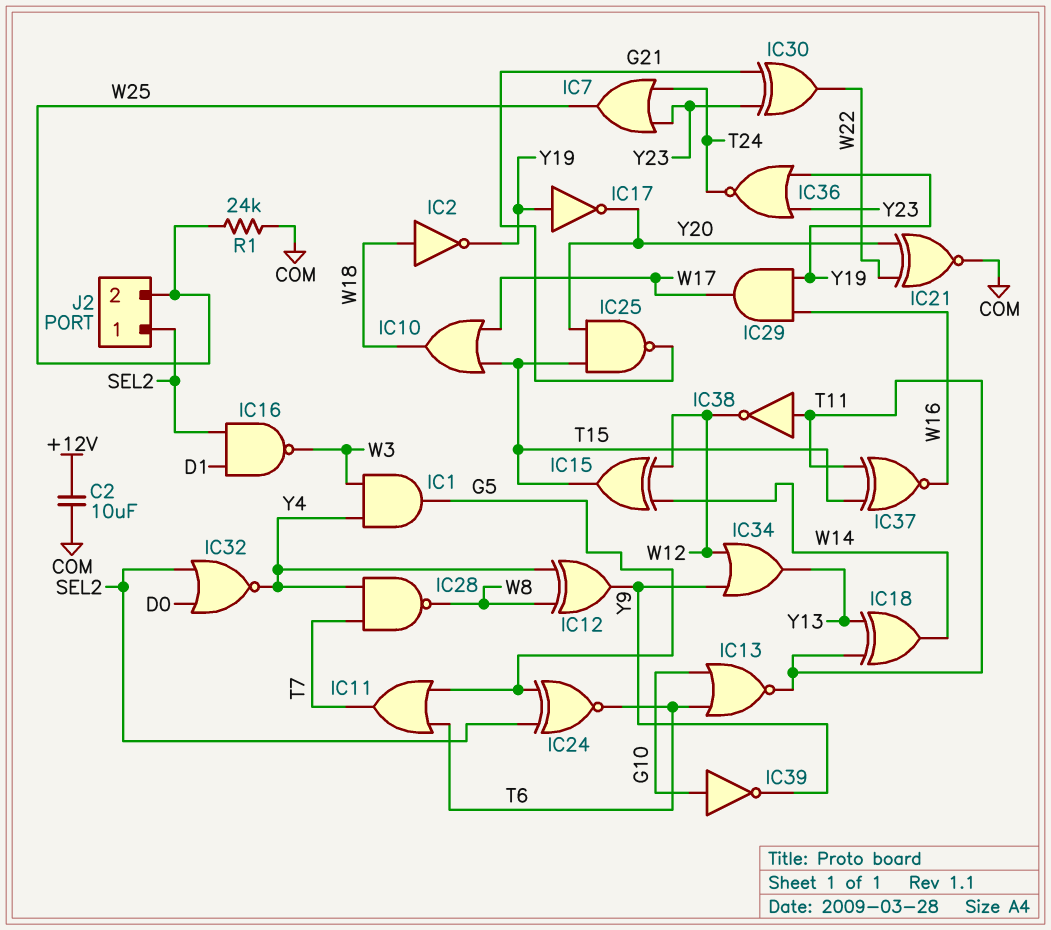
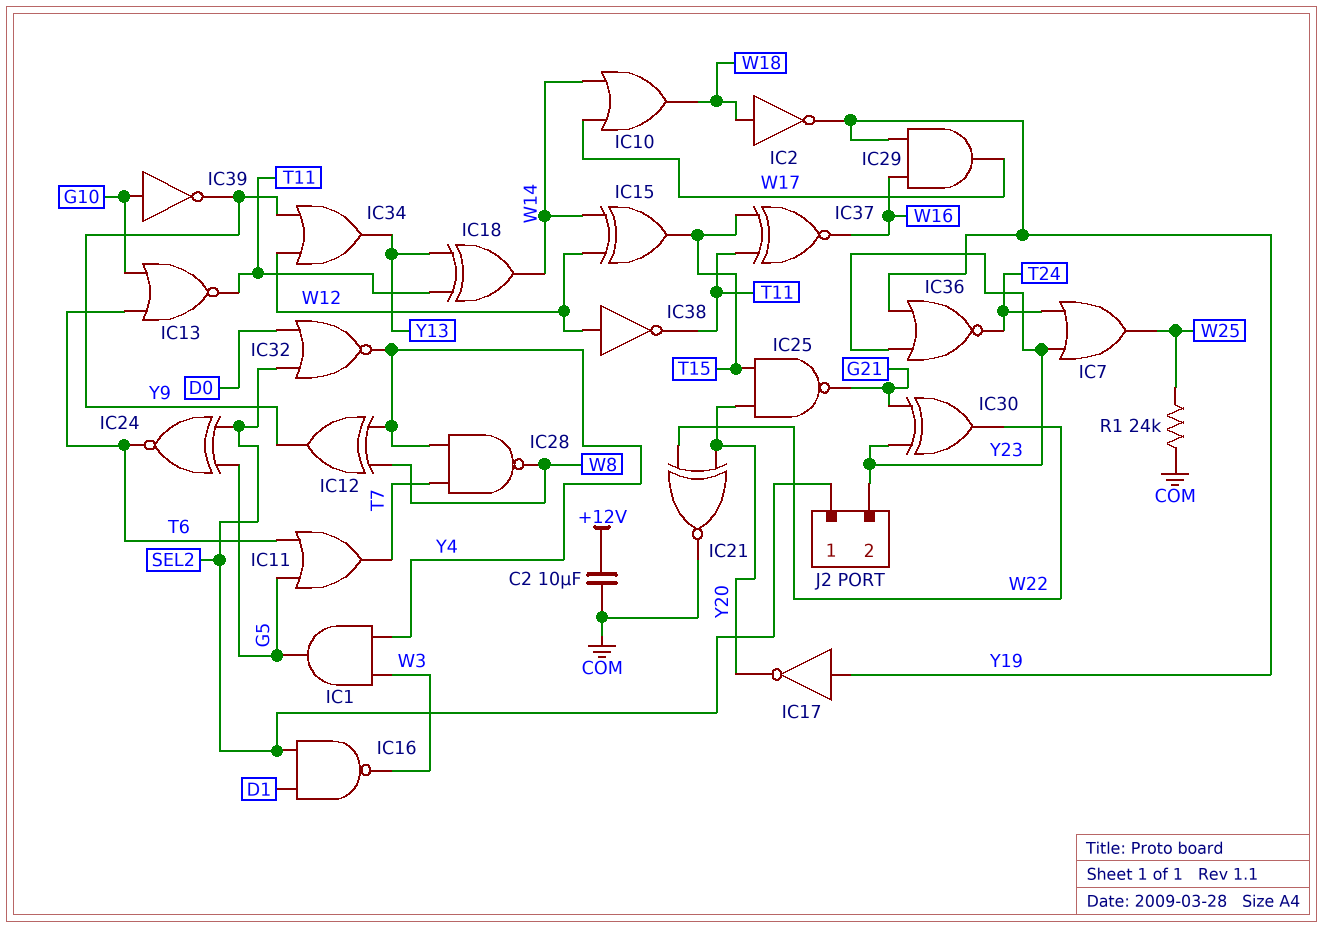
IC10: OR (in T15, in W17, out W18) -> OR (in W14, in W17, out W18)
IC38: NOT (in T11, out W12) -> NOT (in W12, out T11)
J2 pin 2: W25 -> Y23

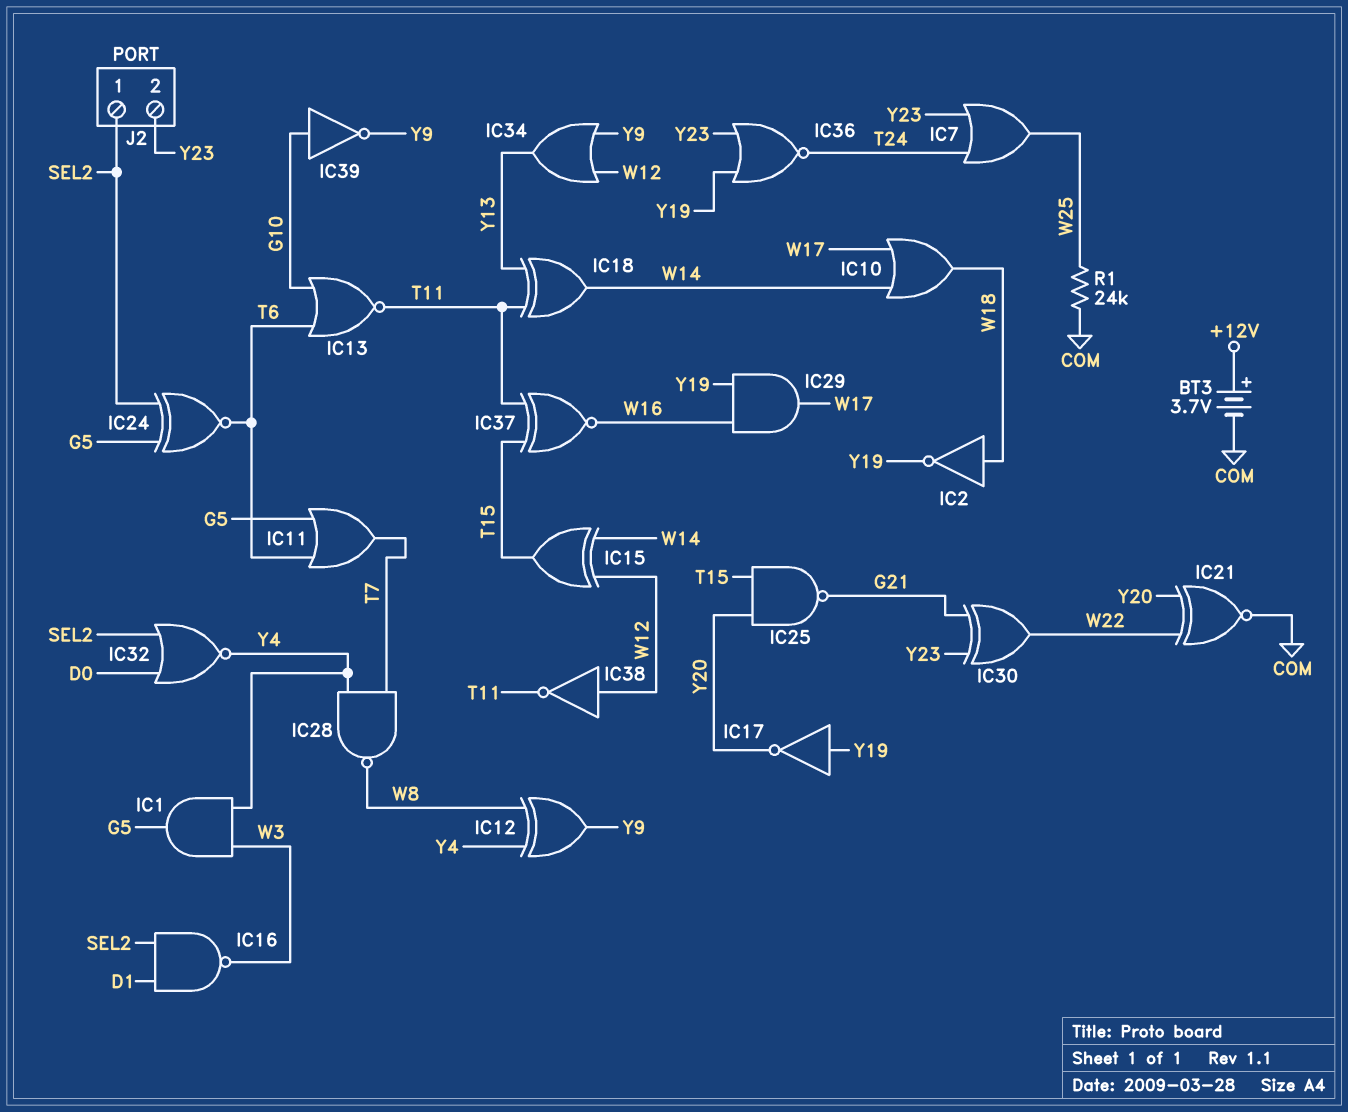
BT3: none -> 3.7V (plus +12V, minus COM)
C2: 10uF (+12V, COM) -> none

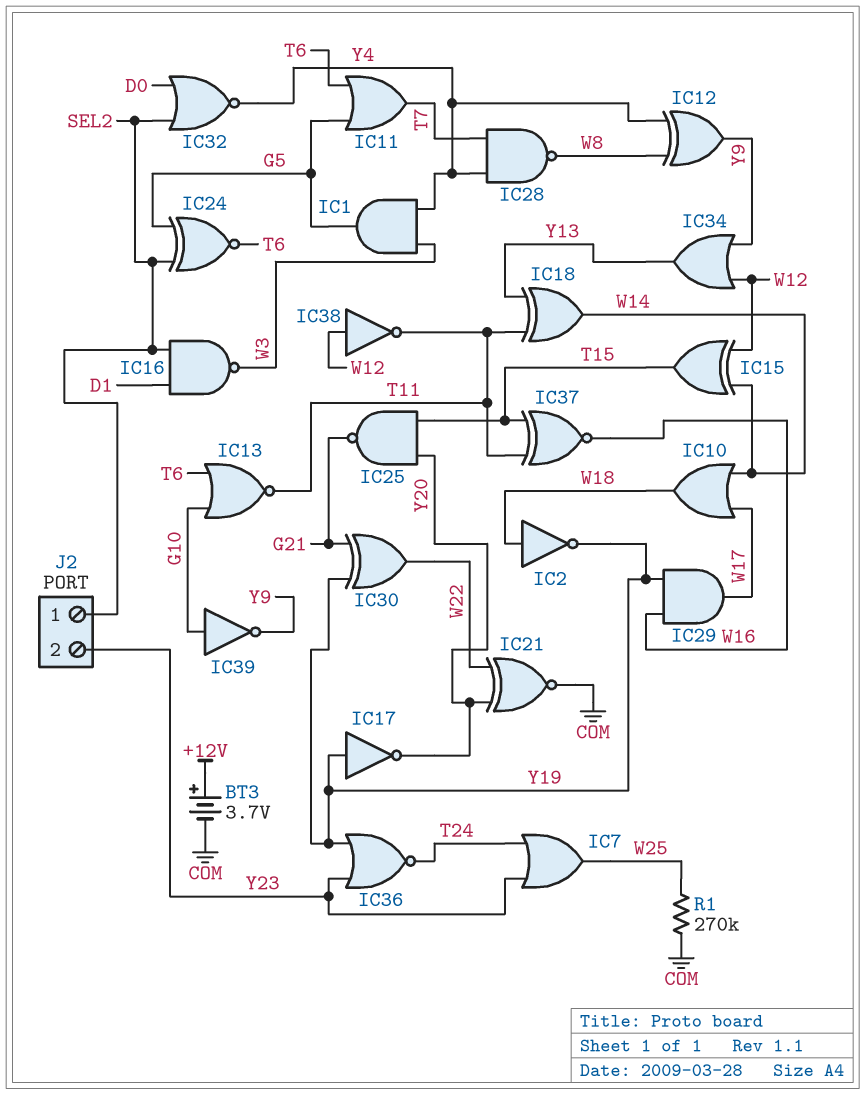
IC30: XOR (in G21, in Y23, out W22) -> XOR (in G21, in Y19, out W22)
R1: 24k (COM, W25) -> 270k (COM, W25)

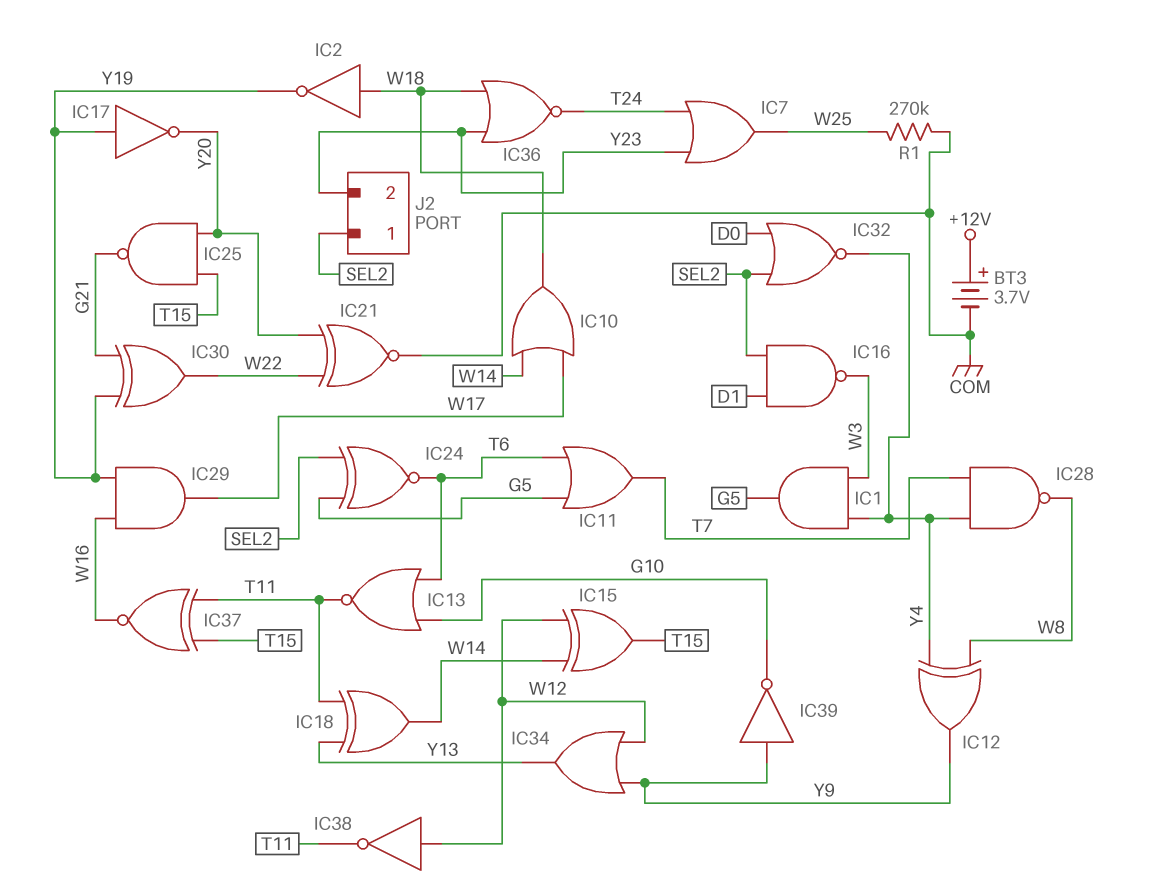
IC36: NOR (in Y19, in Y23, out T24) -> NOR (in W18, in Y23, out T24)
IC39: NOT (in G10, out Y9) -> NOT (in Y9, out G10)

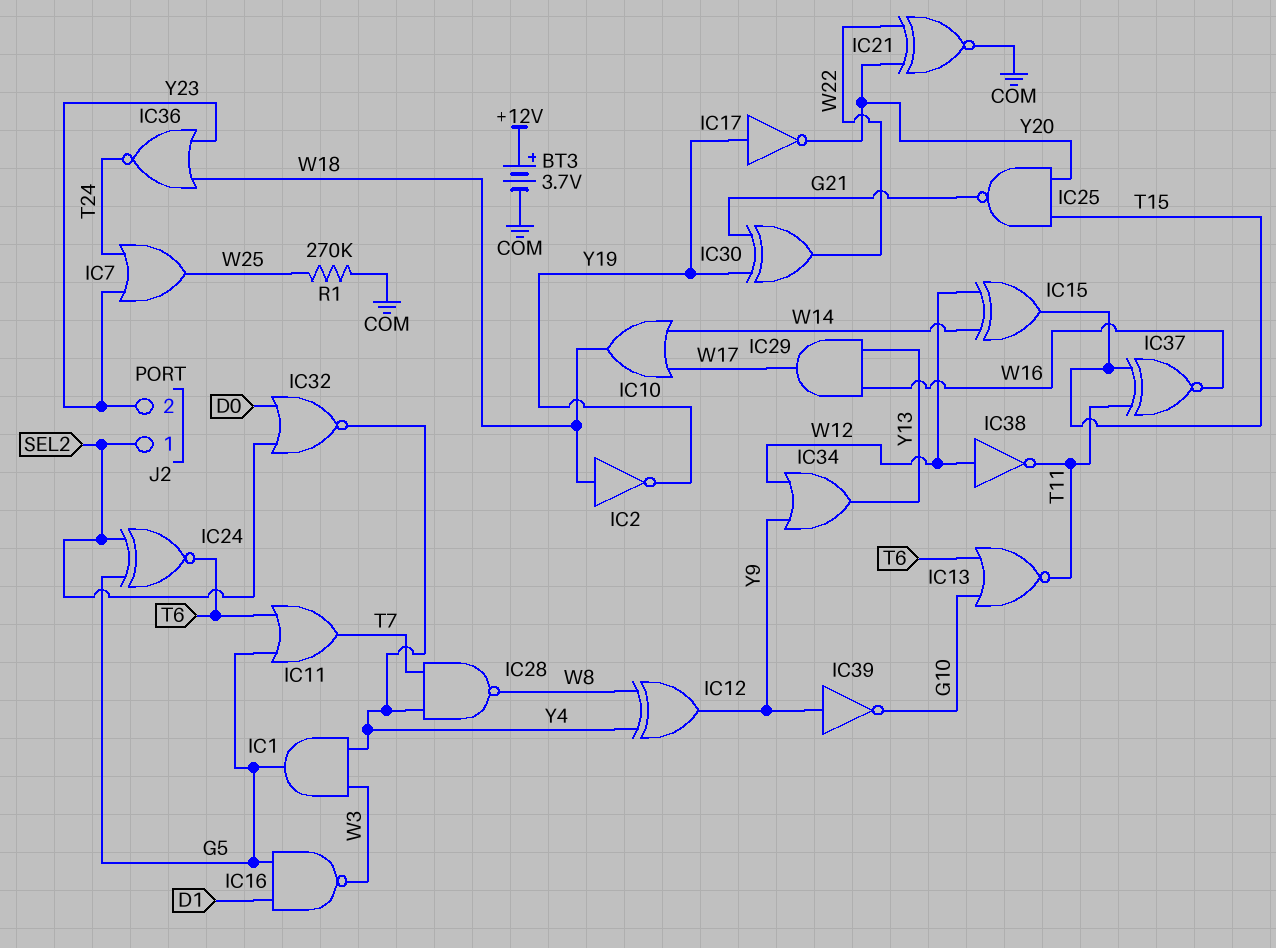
IC16: NAND (in D1, in SEL2, out W3) -> NAND (in D1, in G5, out W3)
IC18: XOR (in T11, in Y13, out W14) -> none
IC29: AND (in W16, in Y19, out W17) -> AND (in W16, in Y13, out W17)

